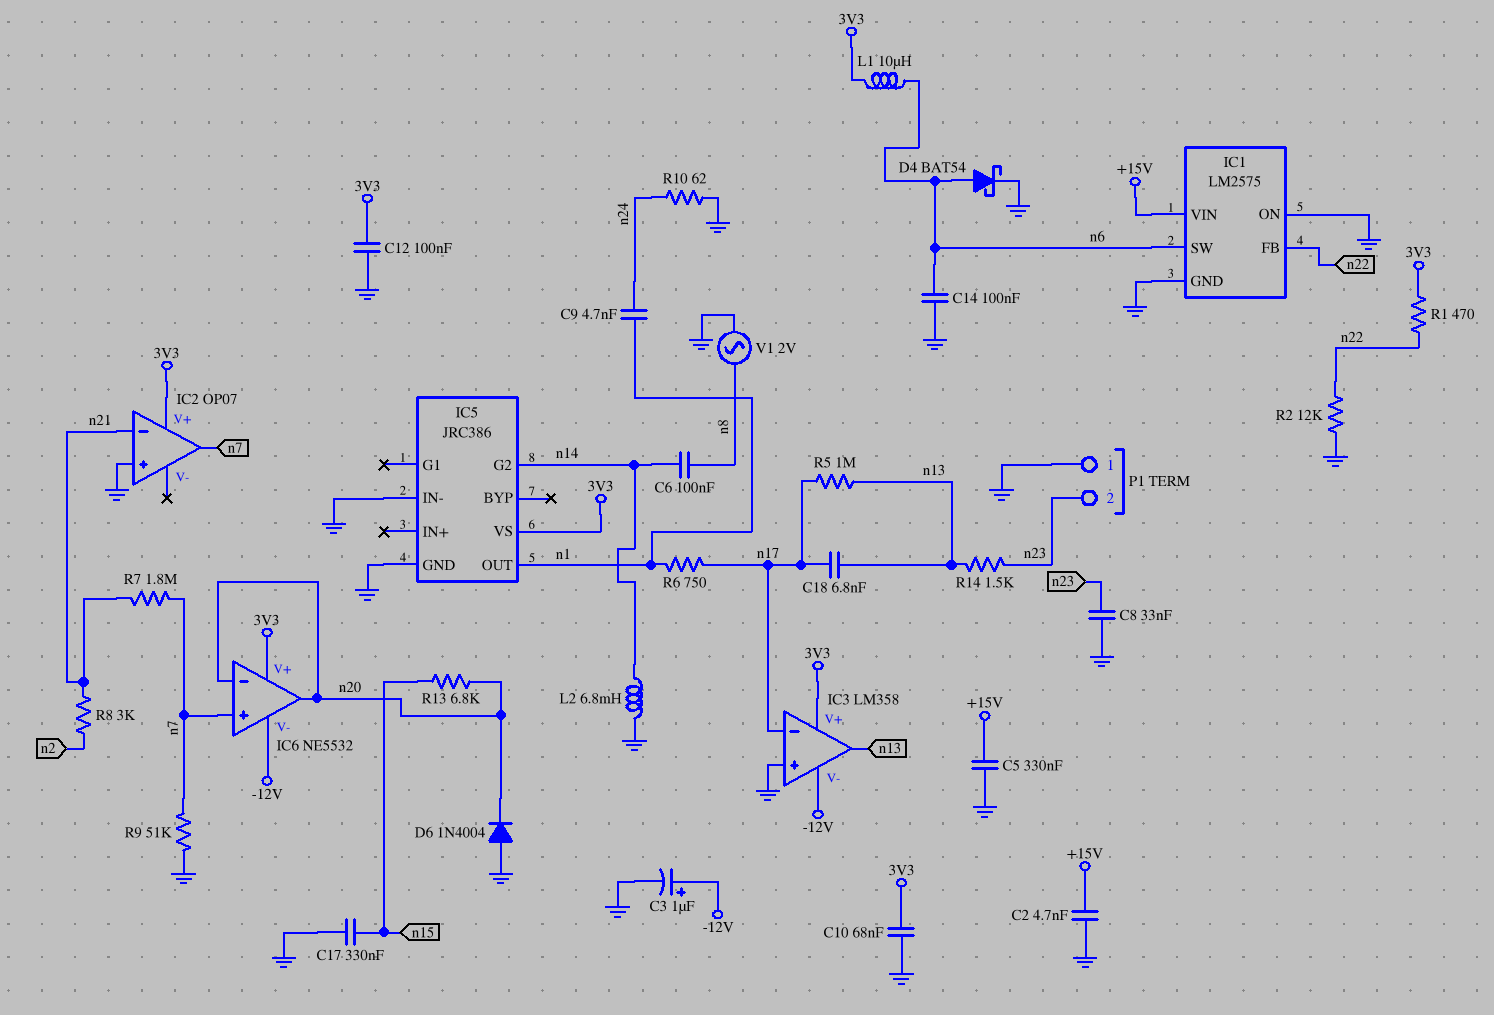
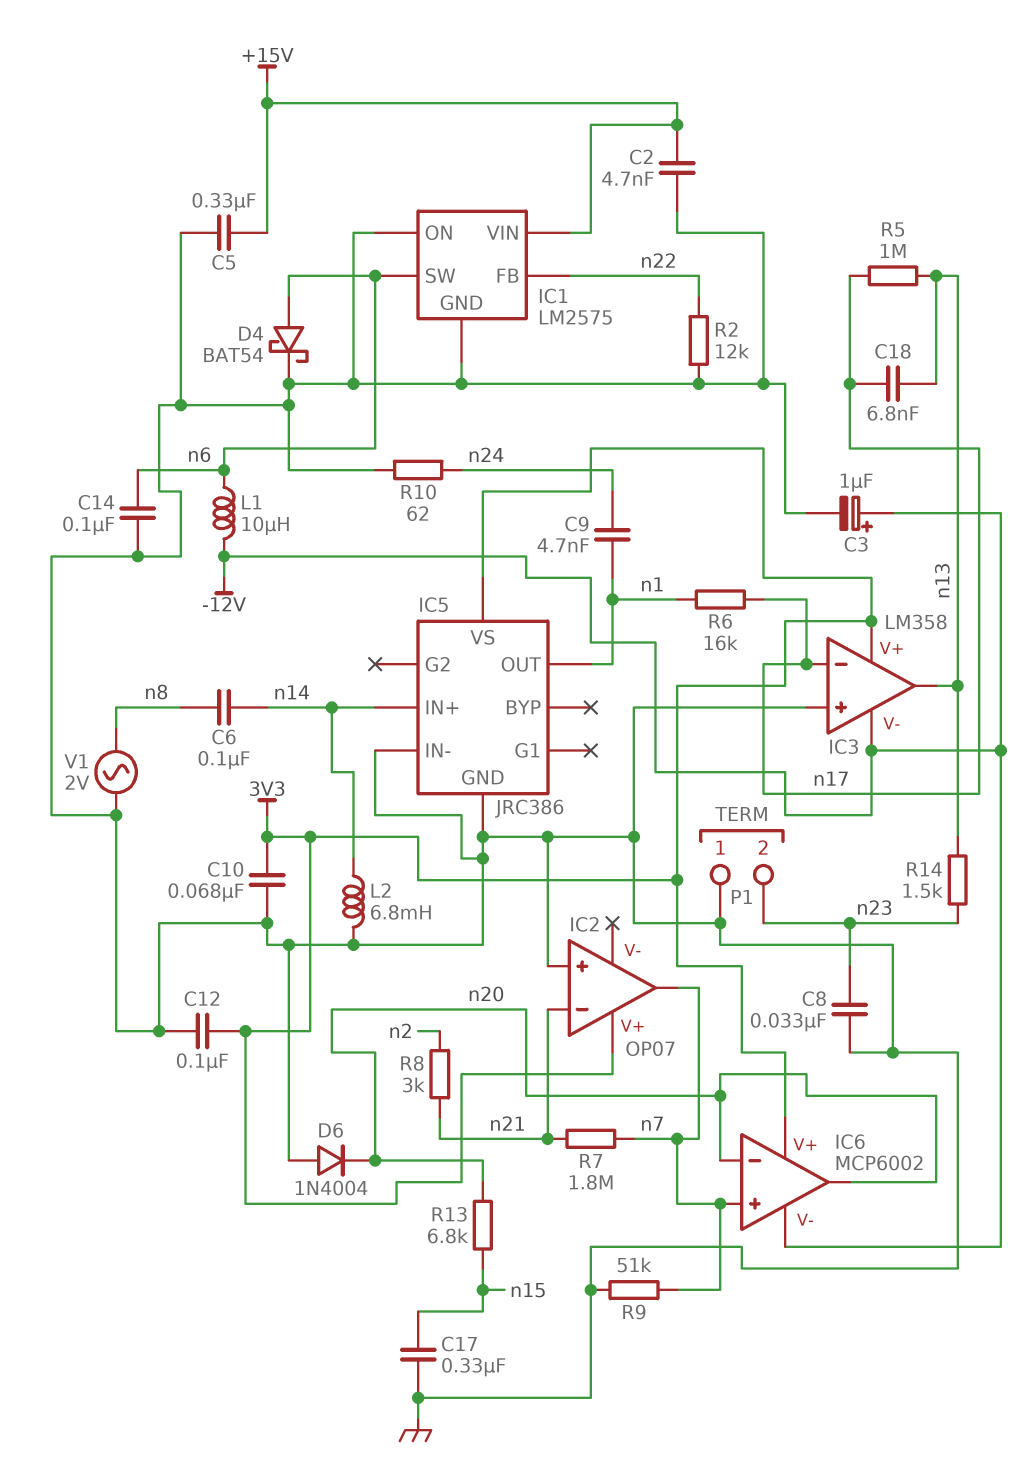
IC5 pin G2: n14 -> none
IC5 pin IN+: none -> n14
IC6: NE5532 -> MCP6002
L1: 10uH (3V3, n6) -> 10uH (-12V, n6)
R1: 470 (3V3, n22) -> none
R6: 750 (n1, n17) -> 16k (n1, n17)

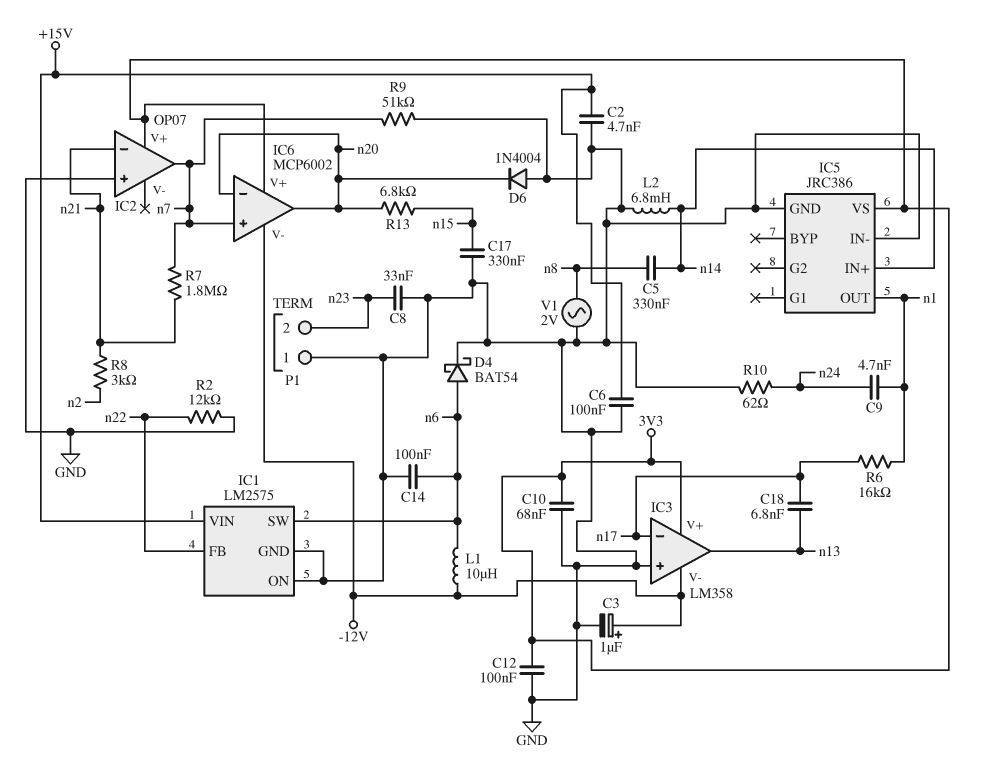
C5: 330nF (+15V, GND) -> 330nF (n8, n14)
C6: 100nF (n8, n14) -> 100nF (+15V, GND)
R5: 1M (n13, n17) -> none
R14: 1.5k (n13, n23) -> none

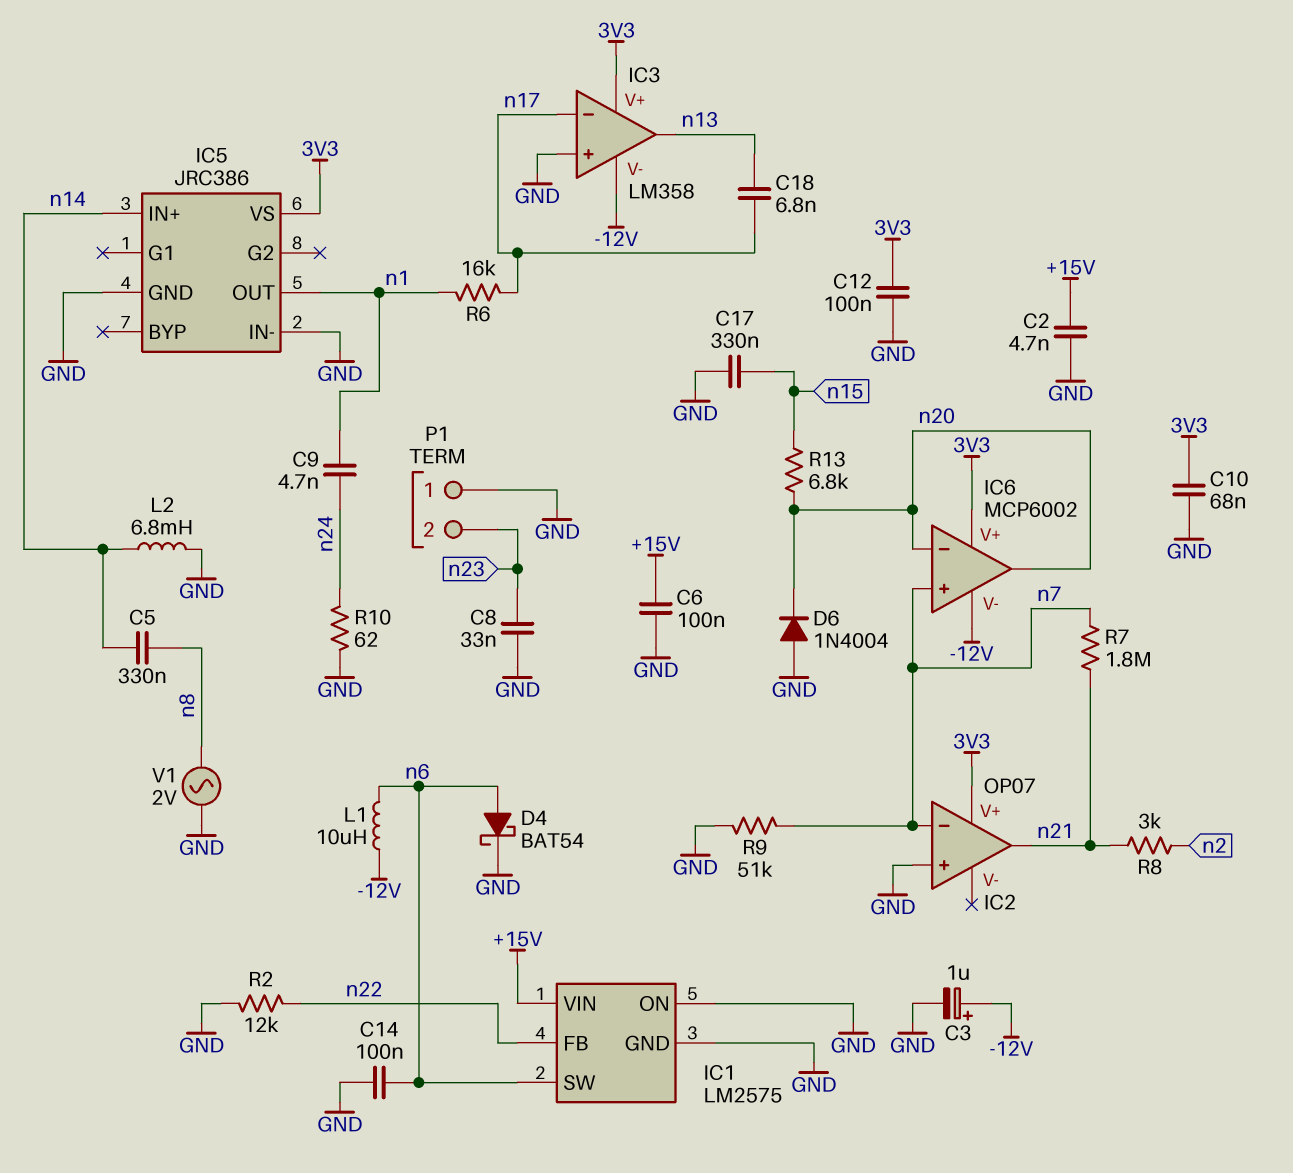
IC2 pin in-: n21 -> n7
IC2 pin out: n7 -> n21

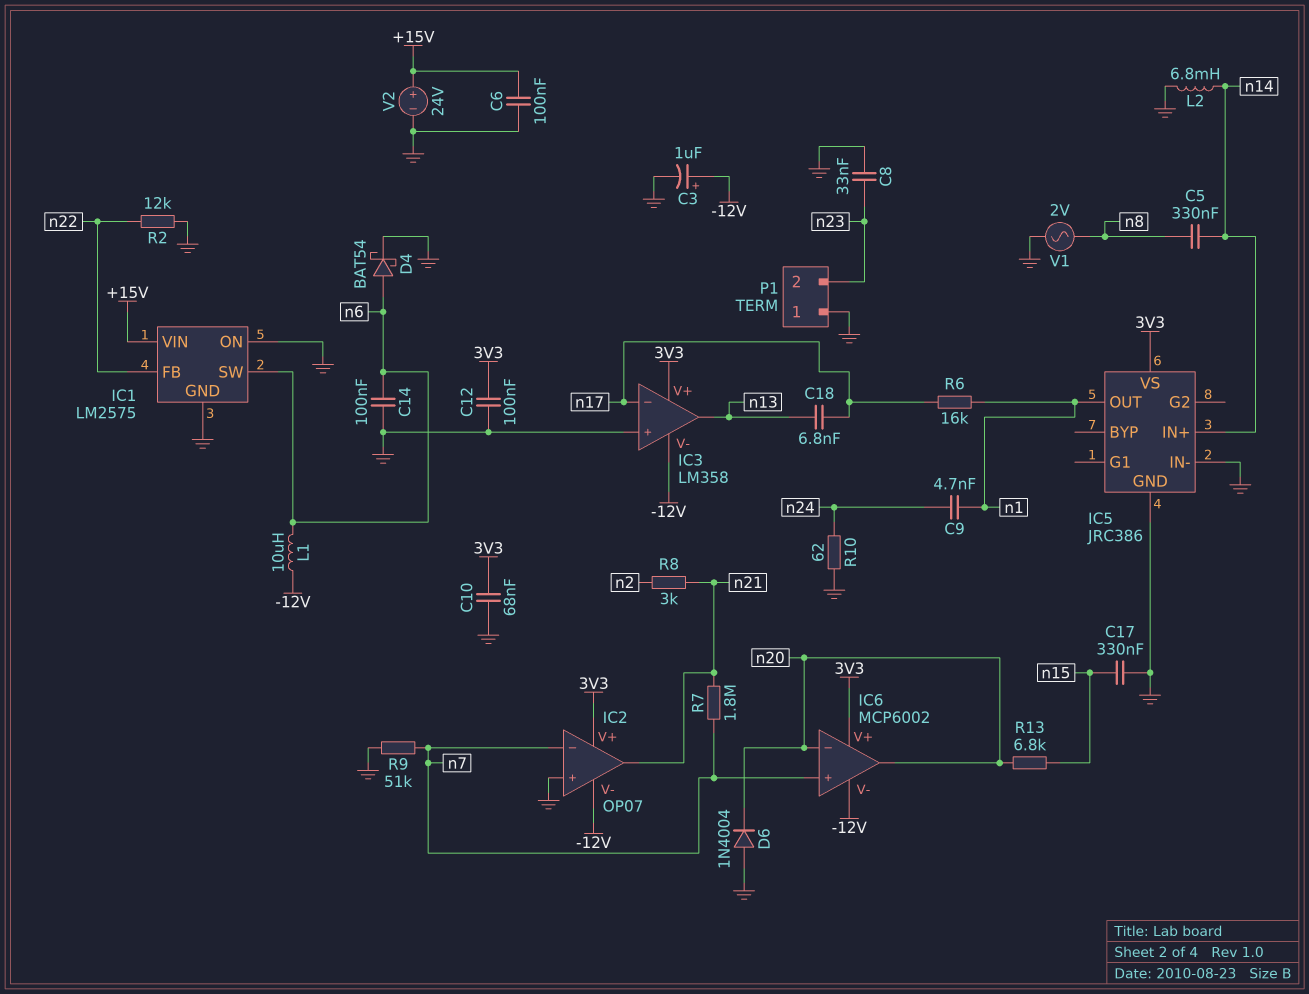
C2: 4.7nF (+15V, GND) -> none
IC2 pin V-: none -> -12V
V2: none -> 24V (plus +15V, minus GND)

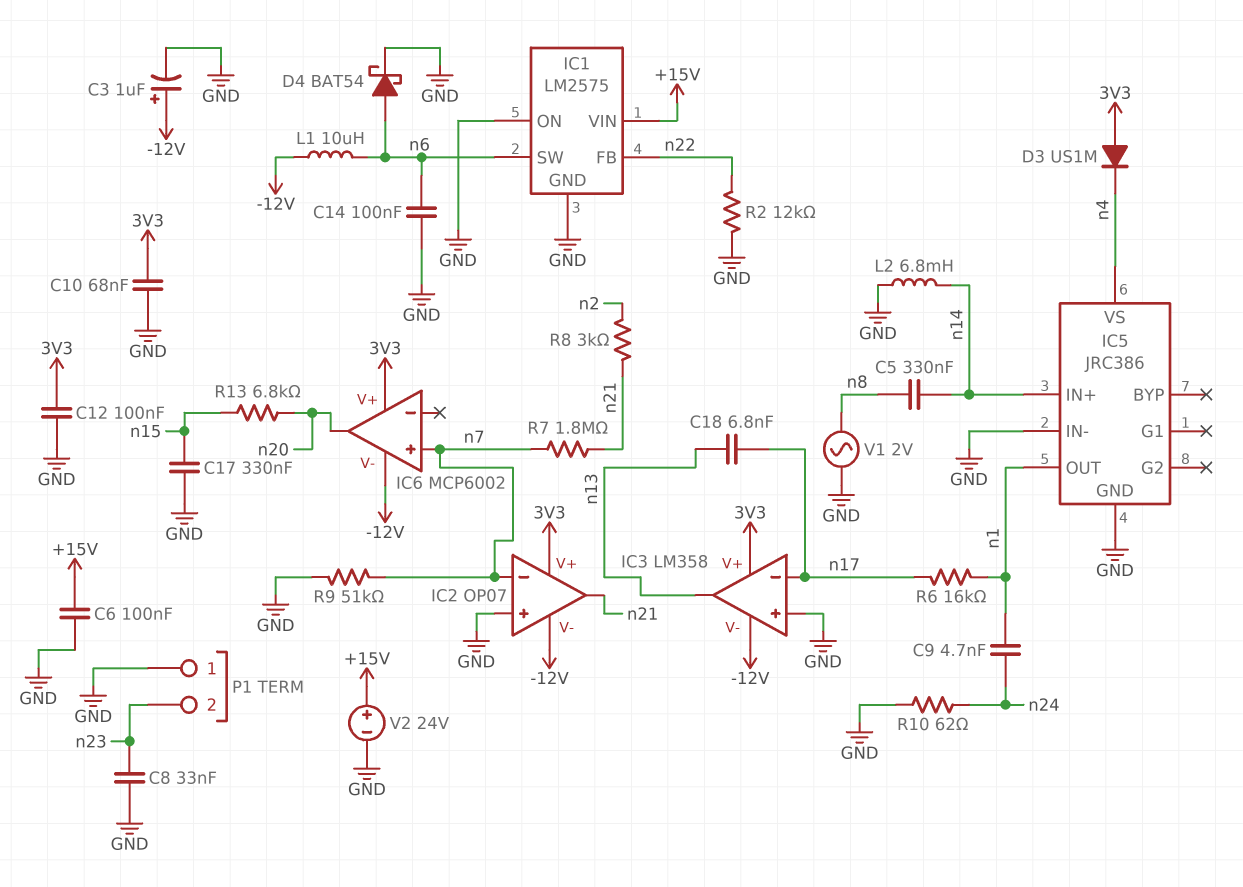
D3: none -> diode US1M (A 3V3, K n4)
D6: diode 1N4004 (A GND, K n20) -> none
IC5 pin VS: 3V3 -> n4
IC6 pin in-: n20 -> none

